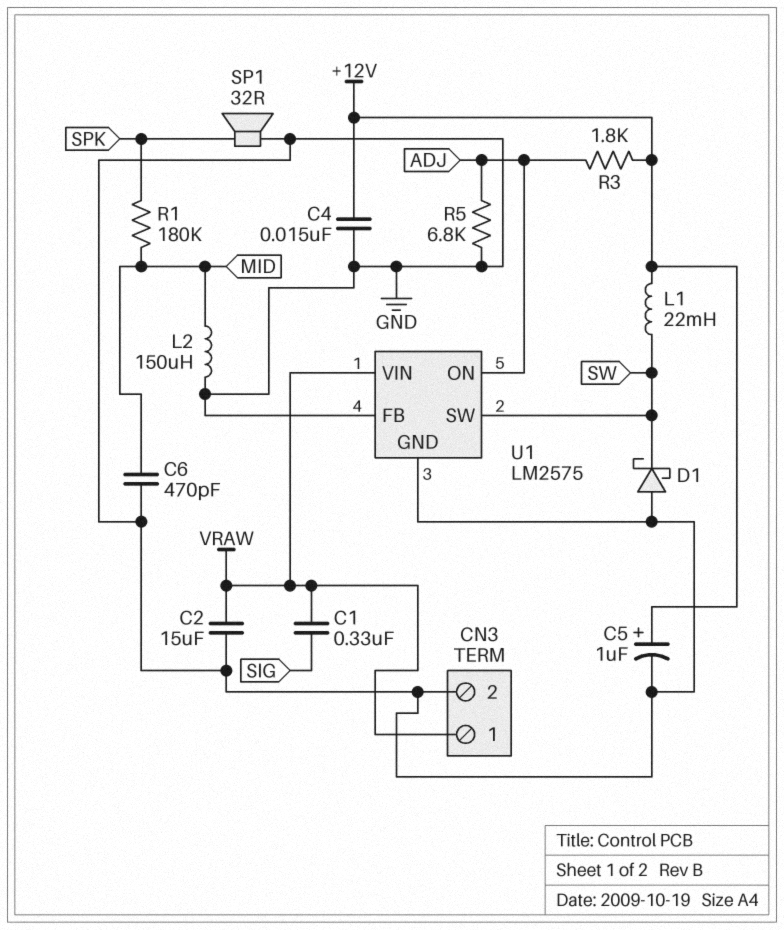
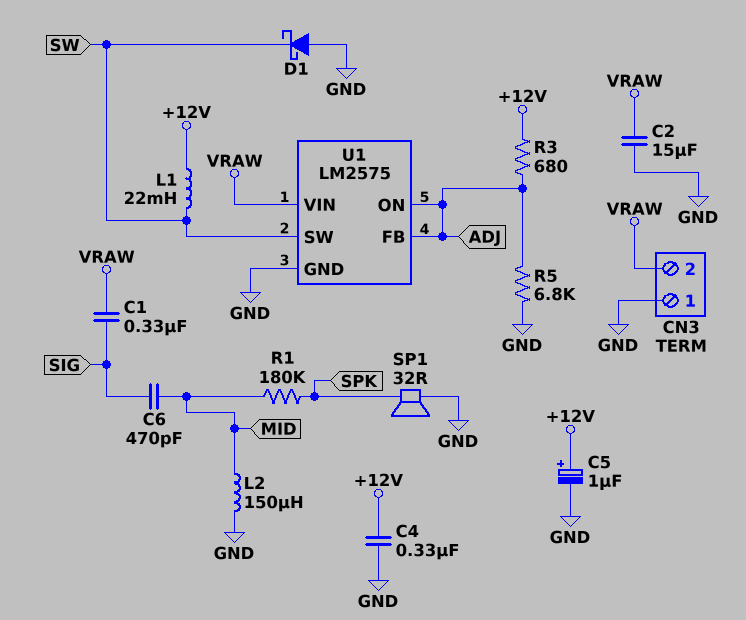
C4: 15nF (+12V, GND) -> 330nF (+12V, GND)
C6: 470pF (GND, MID) -> 470pF (MID, SIG)
CN3 pin 1: VRAW -> GND
CN3 pin 2: GND -> VRAW
R3: 1.8k (+12V, ADJ) -> 680 (+12V, ADJ)
U1 pin FB: GND -> ADJ

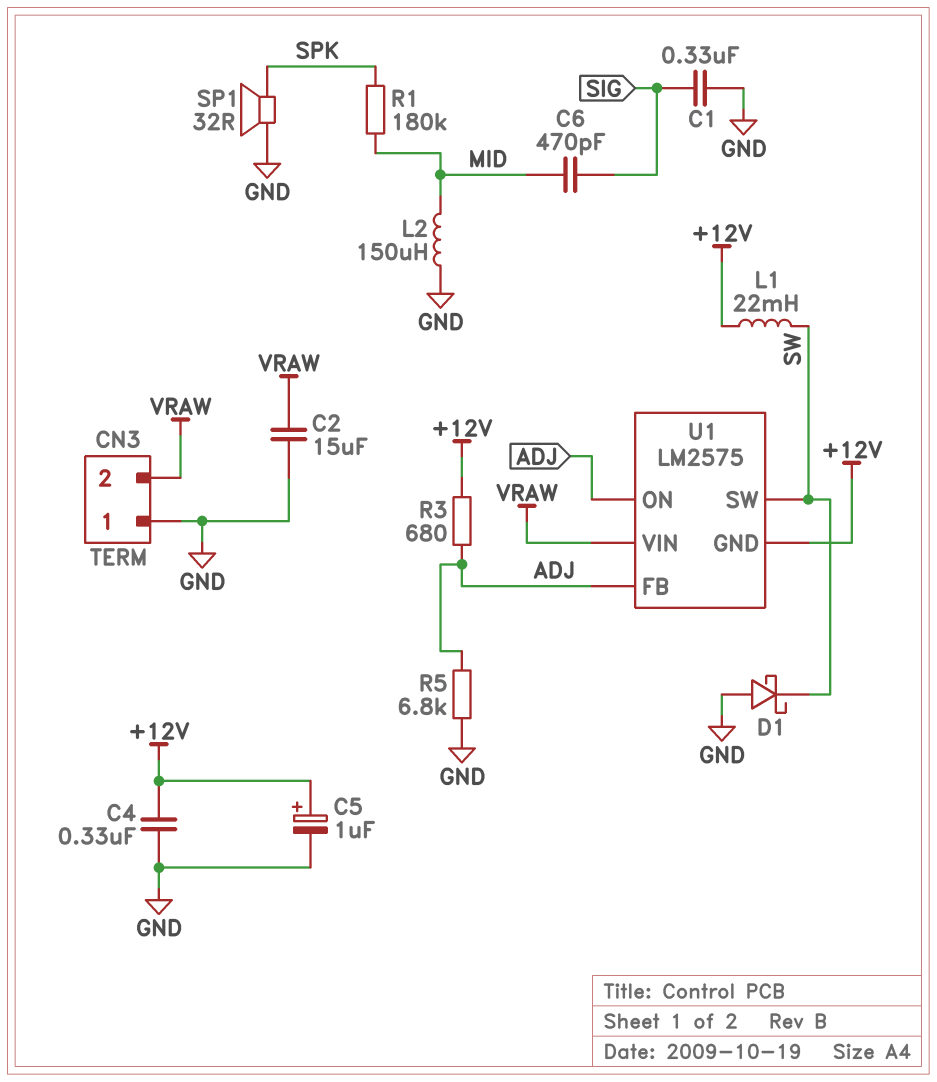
C1: 330nF (SIG, VRAW) -> 330nF (GND, SIG)
U1 pin GND: GND -> +12V

